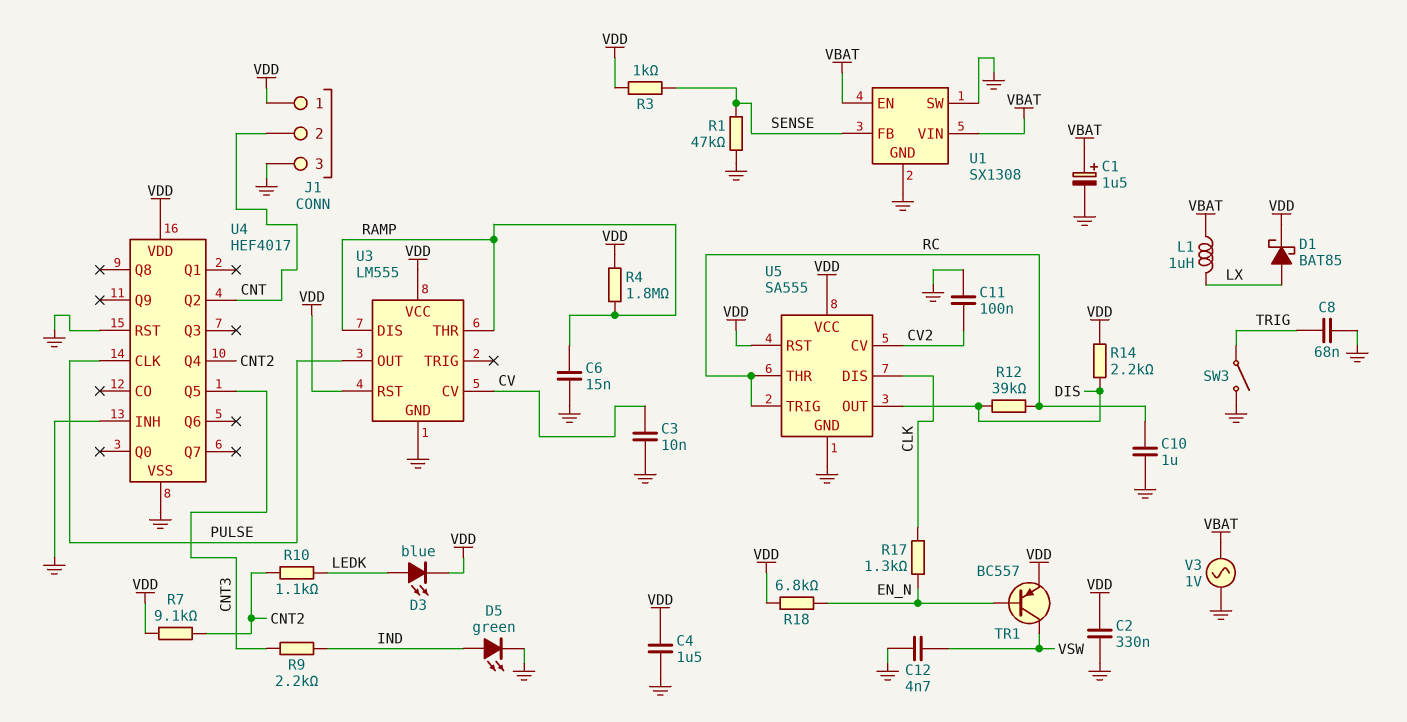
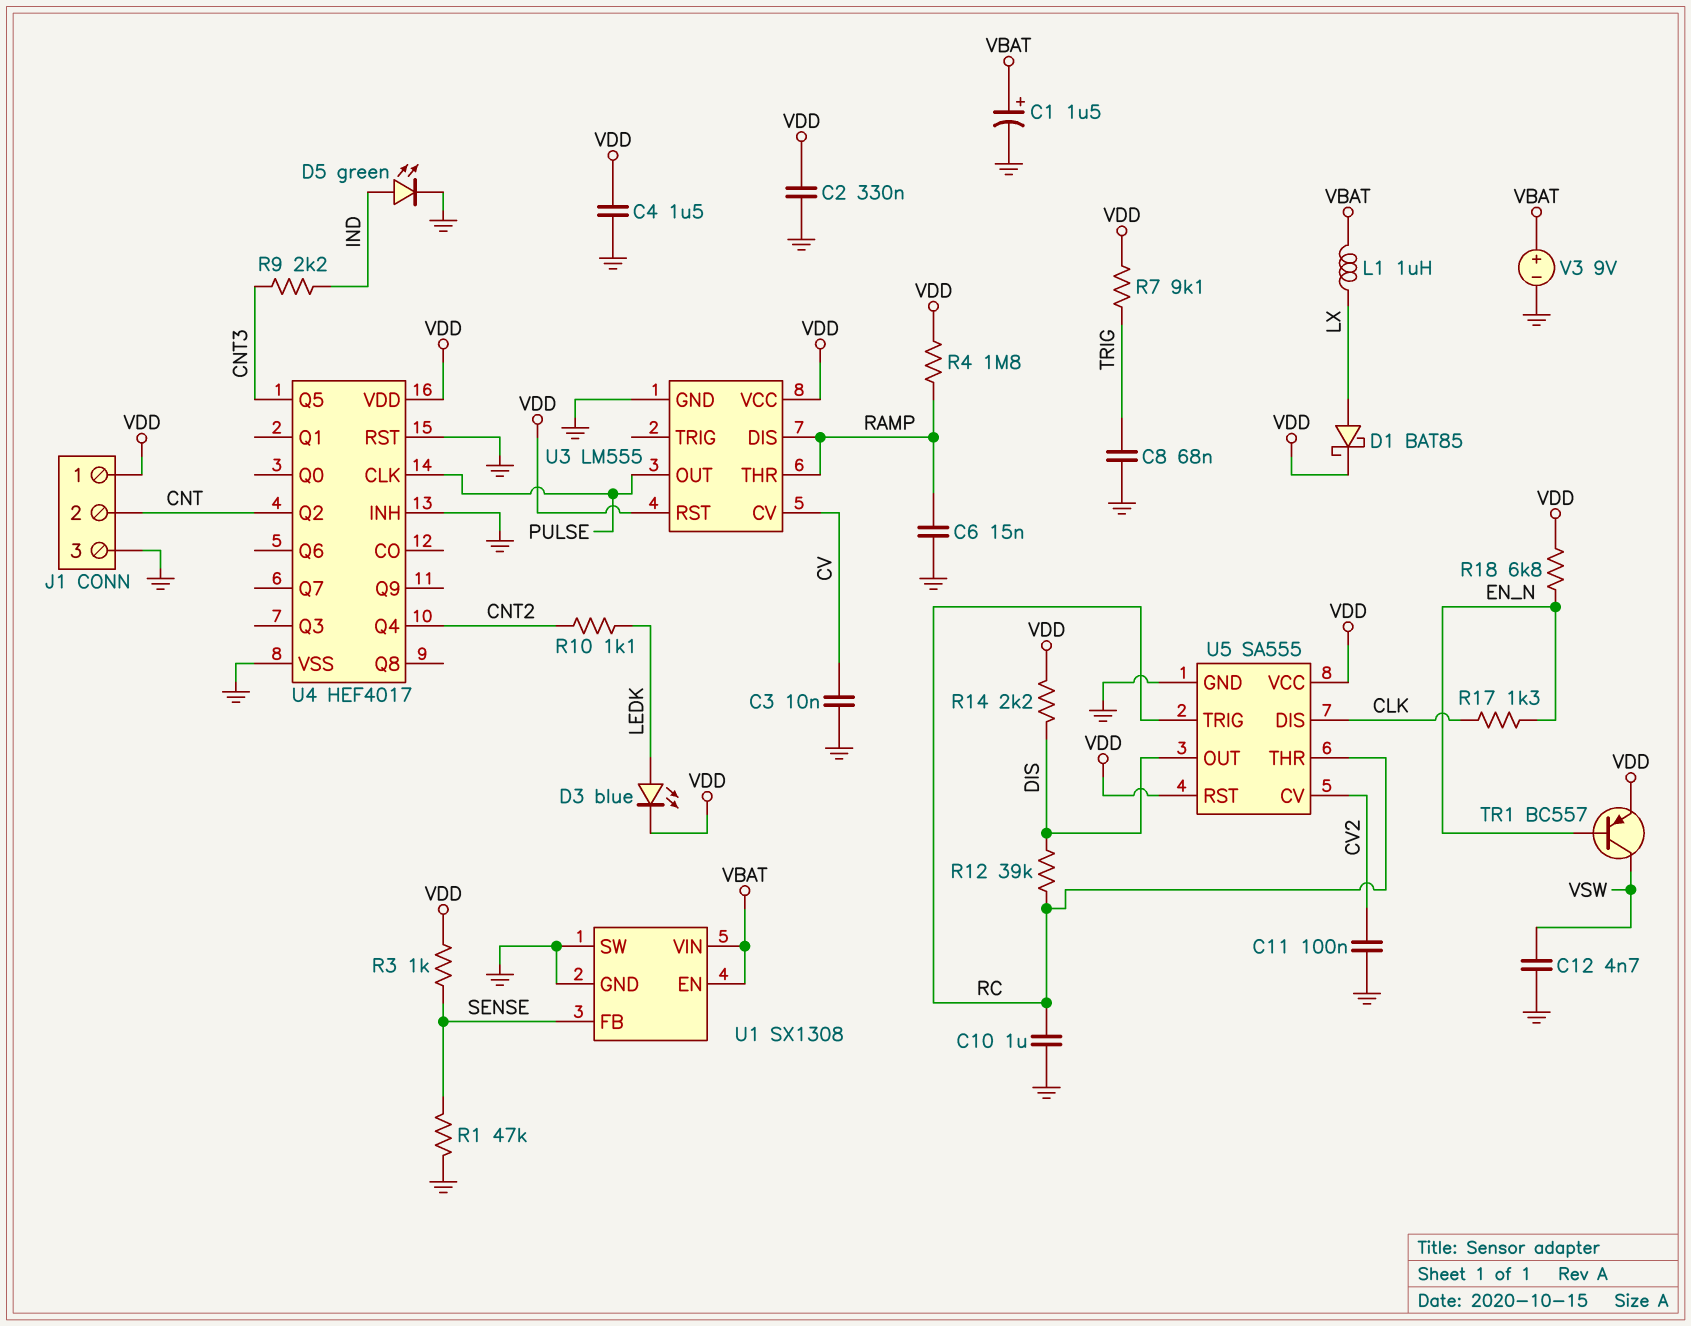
R7: 9.1k (CNT2, VDD) -> 9.1k (TRIG, VDD)
SW3: switch (GND, TRIG) -> none
V3: AC 1V (GND, VBAT) -> 9V (plus VBAT, minus GND)

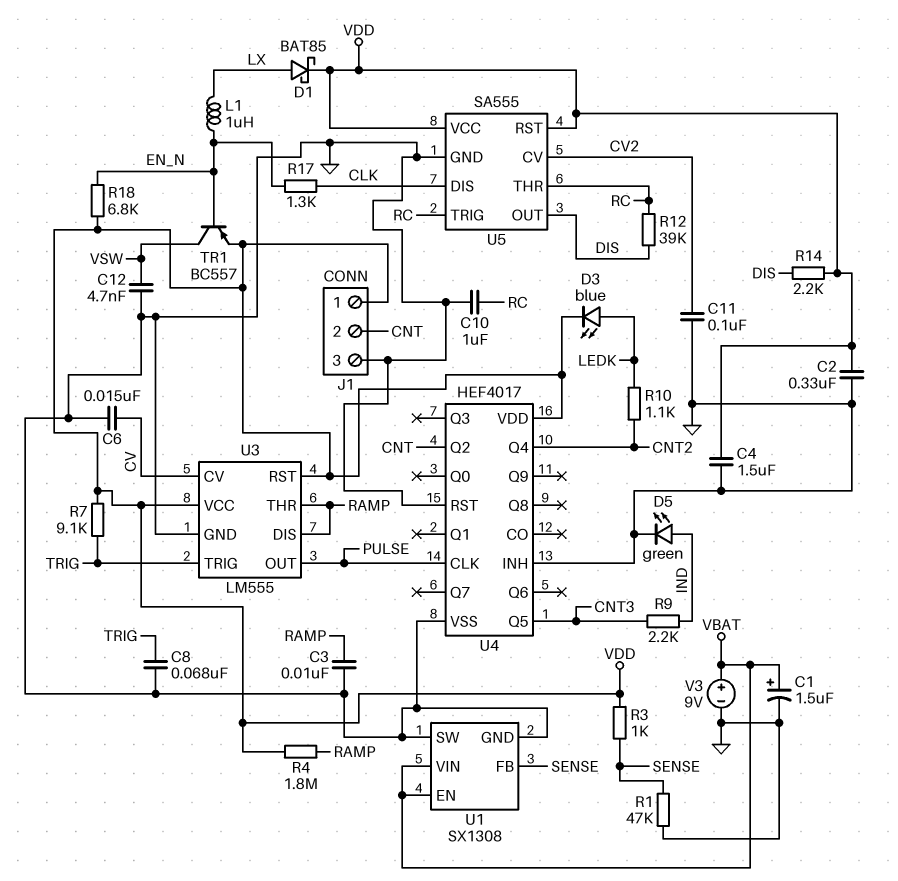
C3: 10nF (CV, GND) -> 10nF (GND, RAMP)
C6: 15nF (GND, RAMP) -> 15nF (CV, GND)
L1: 1uH (LX, VBAT) -> 1uH (EN_N, LX)
U3 pin TRIG: none -> TRIG

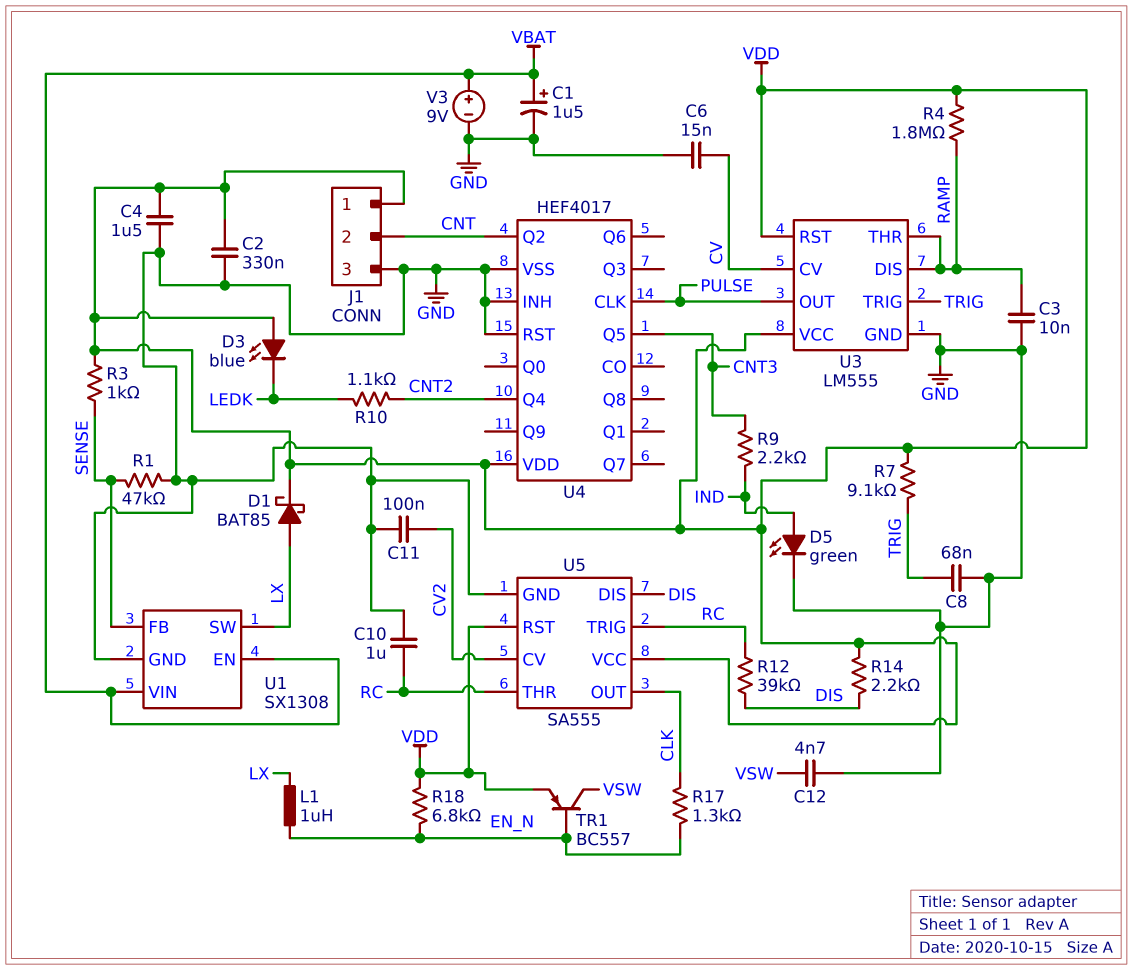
D3: LED blue (A LEDK, K VDD) -> LED blue (A VDD, K LEDK)
U1 pin SW: GND -> LX
U5 pin DIS: CLK -> DIS
U5 pin OUT: DIS -> CLK

